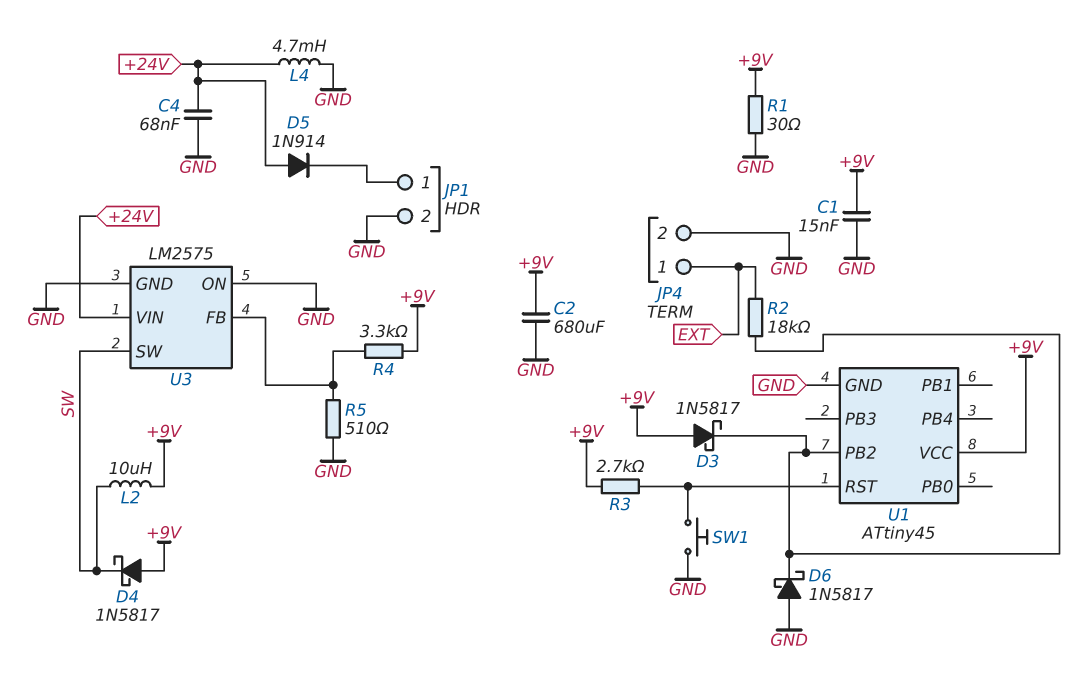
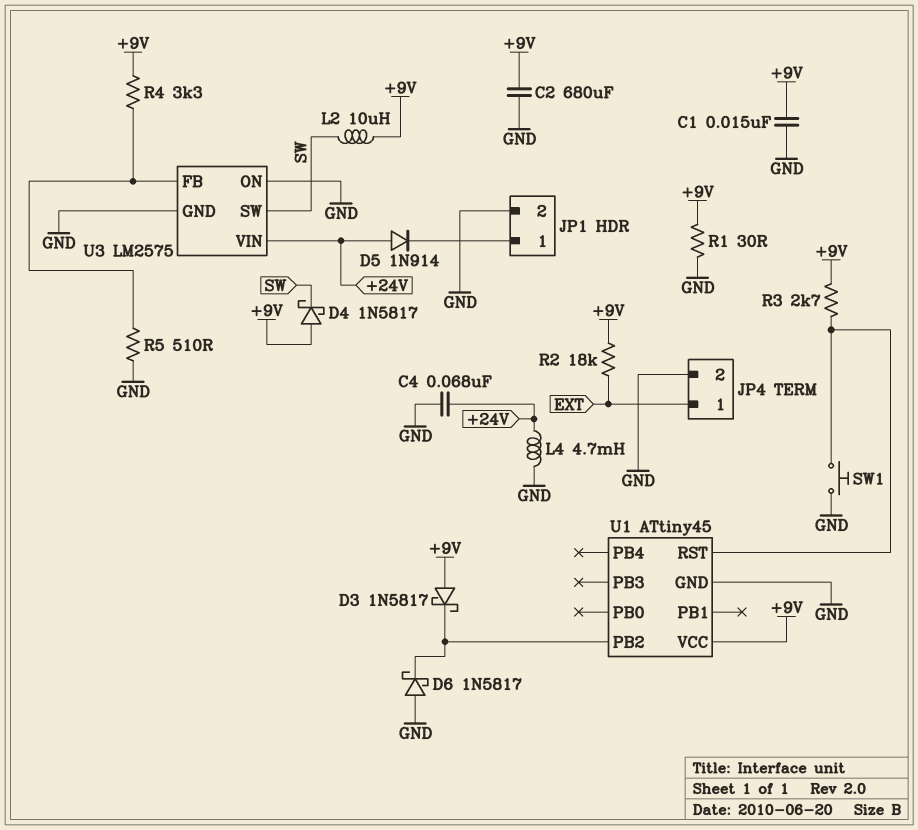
R2: 18k (EXT, U1/PB2) -> 18k (+9V, EXT)

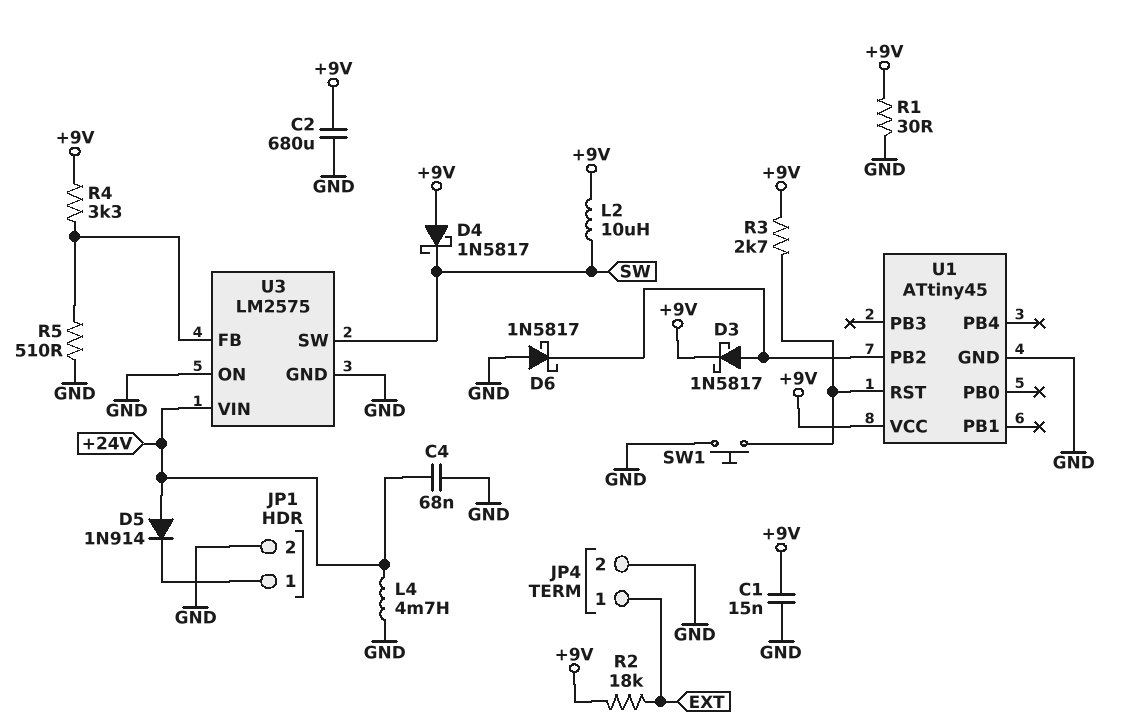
D3: schottky 1N5817 (A +9V, K U1/PB2) -> schottky 1N5817 (A U1/PB2, K +9V)

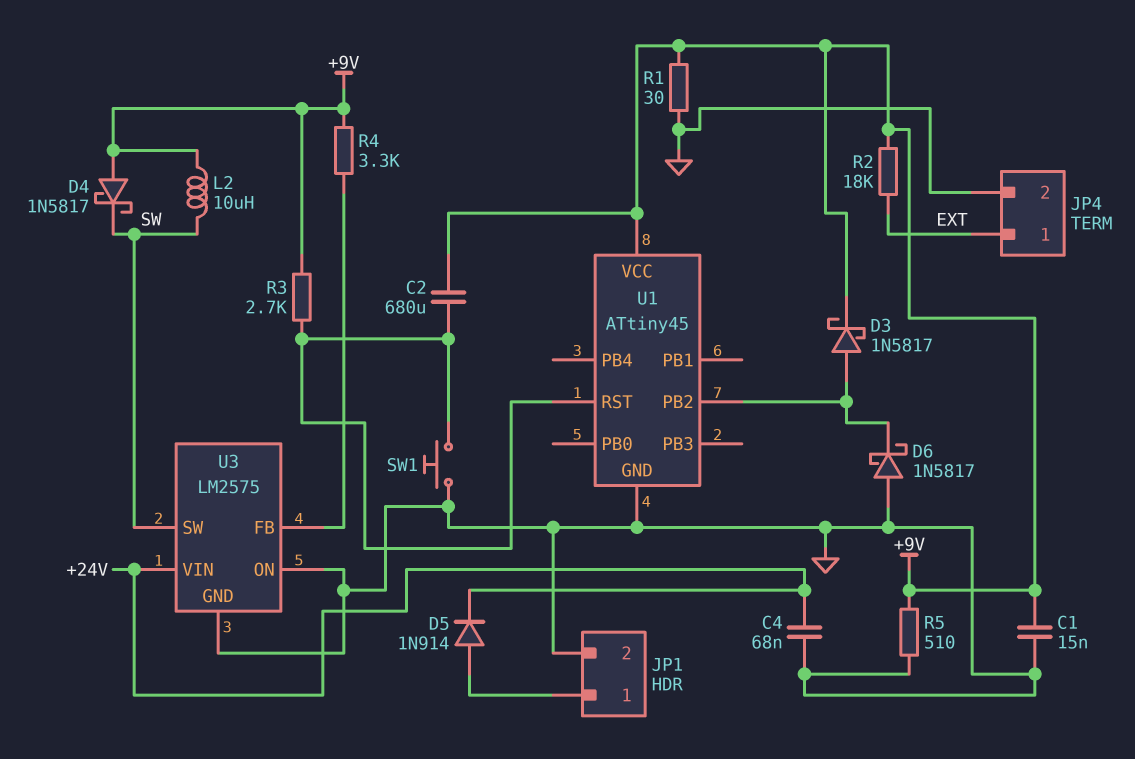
C2: 680uF (+9V, GND) -> 680uF (+9V, U1/RST)
D5: diode 1N914 (A +24V, K JP1/1) -> diode 1N914 (A JP1/1, K +24V)
L4: 4.7mH (+24V, GND) -> none
R5: 510 (GND, U3/FB) -> 510 (+9V, GND)

